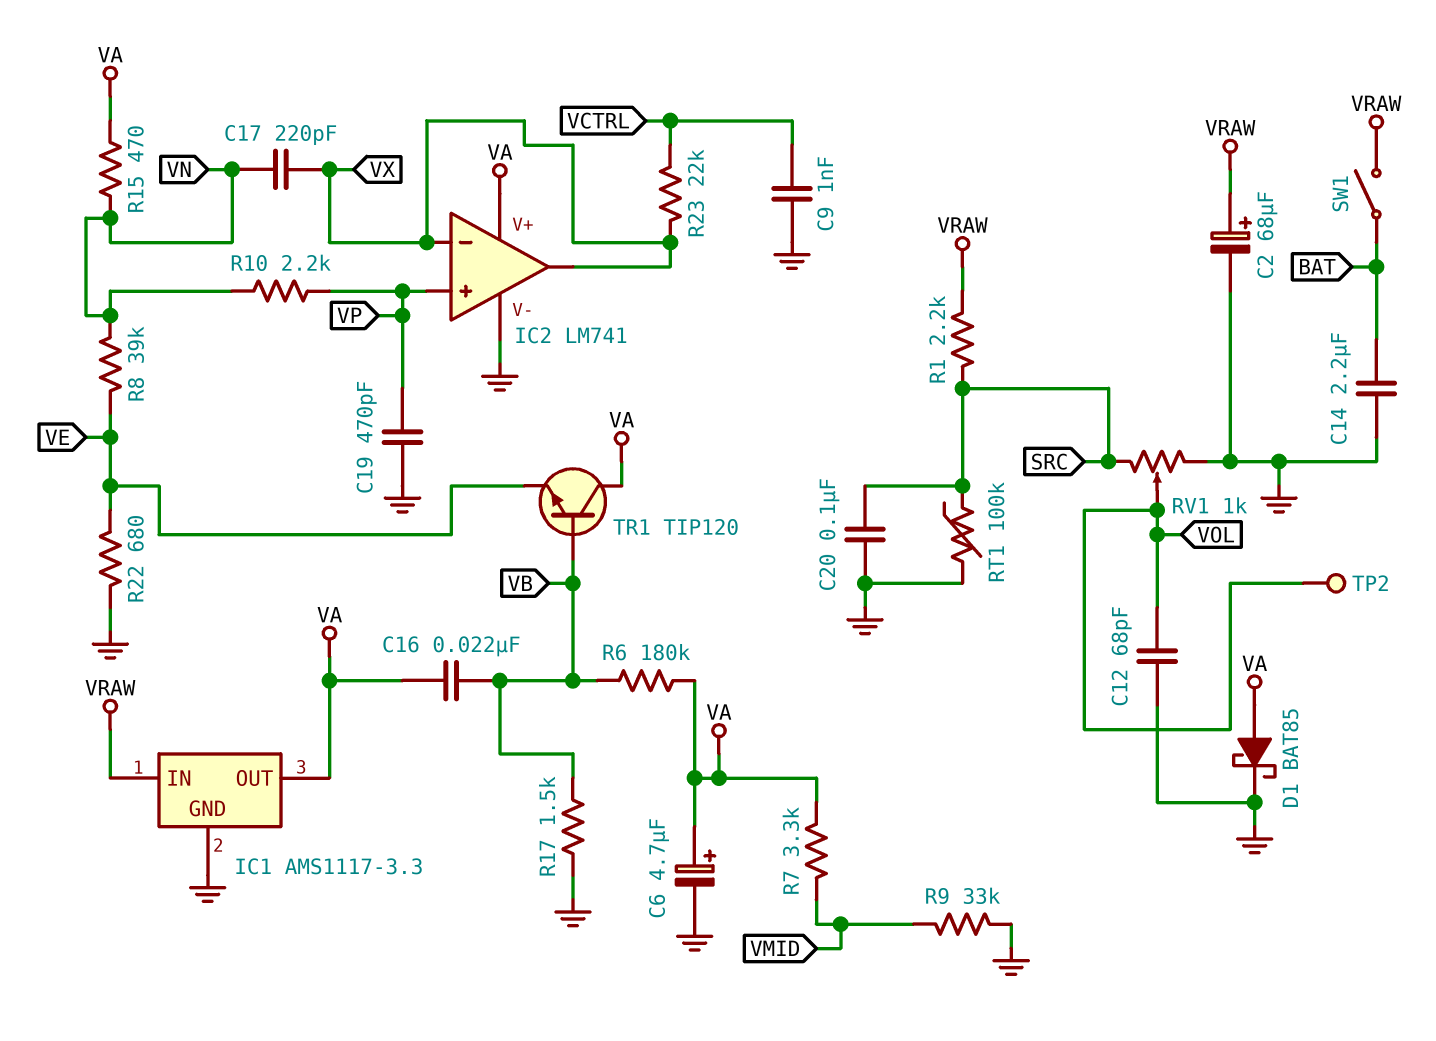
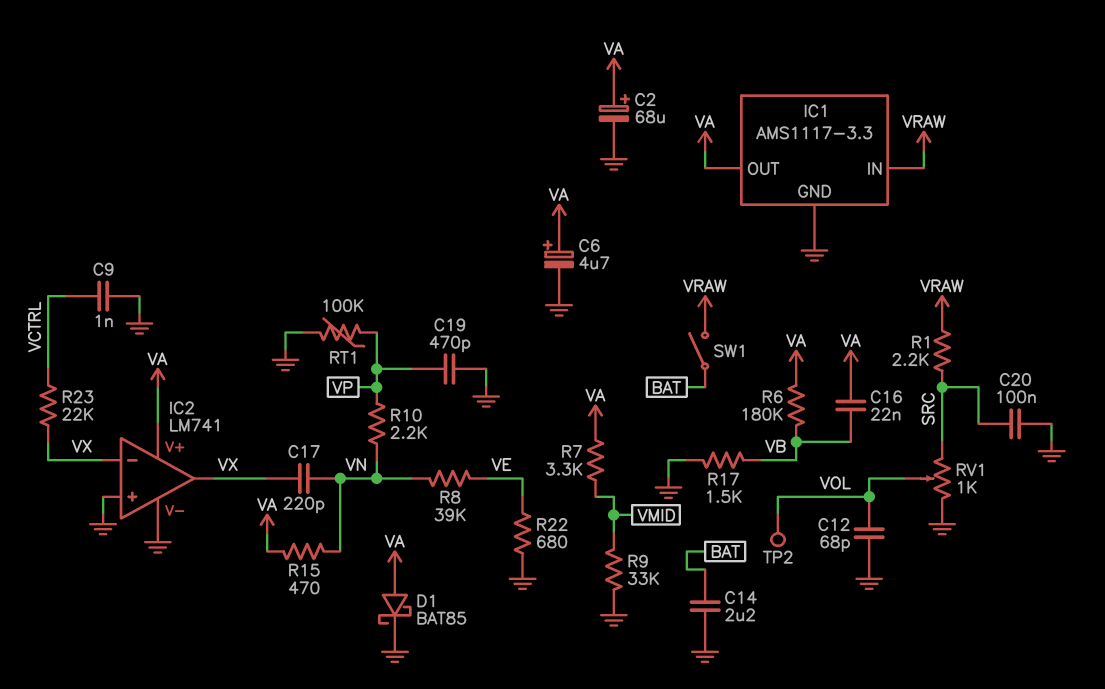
C2: 68uF (plus VRAW, minus GND) -> 68uF (plus VA, minus GND)
IC2 pin in+: VP -> GND
RT1: 100k (GND, SRC) -> 100k (GND, VP)
TR1: NPN TIP120 (B VB, C VA, E VE) -> none

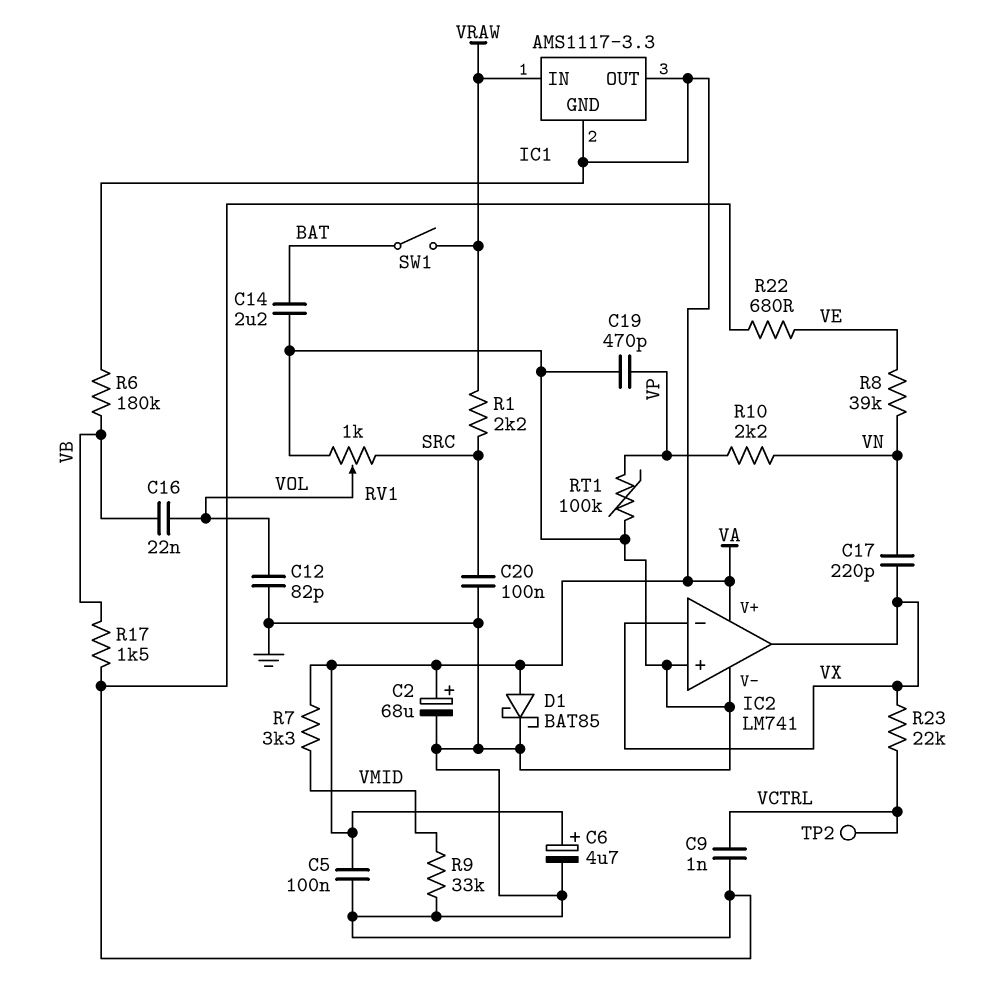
C5: none -> 100nF (GND, VA)
C12: 68pF (GND, VOL) -> 82pF (GND, VOL)
C16: 22nF (VA, VB) -> 22nF (VB, VOL)
IC1 pin GND: GND -> VA
R15: 470 (VA, VN) -> none
TP2: test point (VOL) -> test point (VCTRL)

